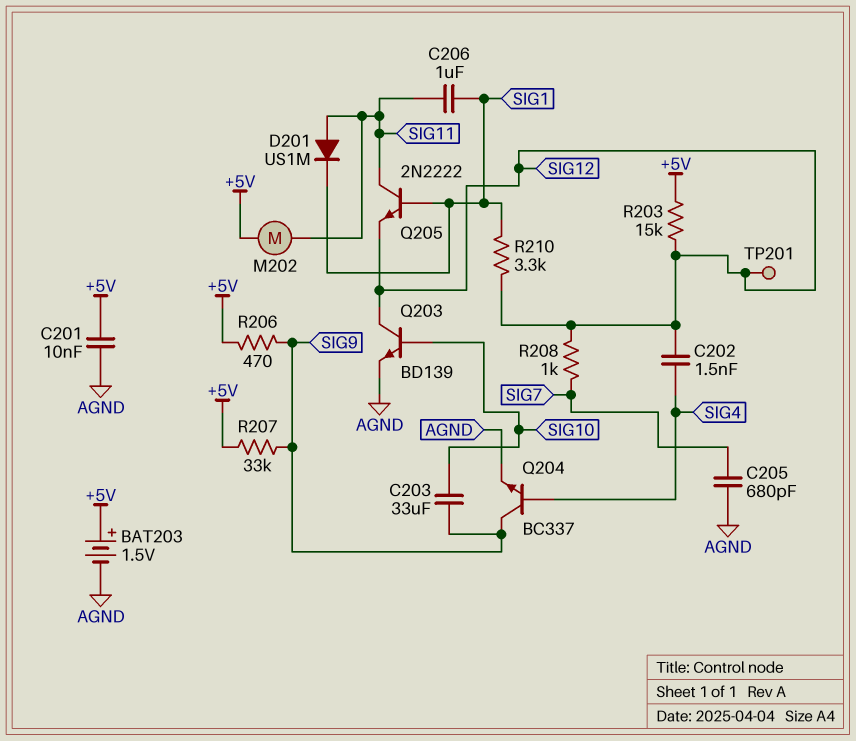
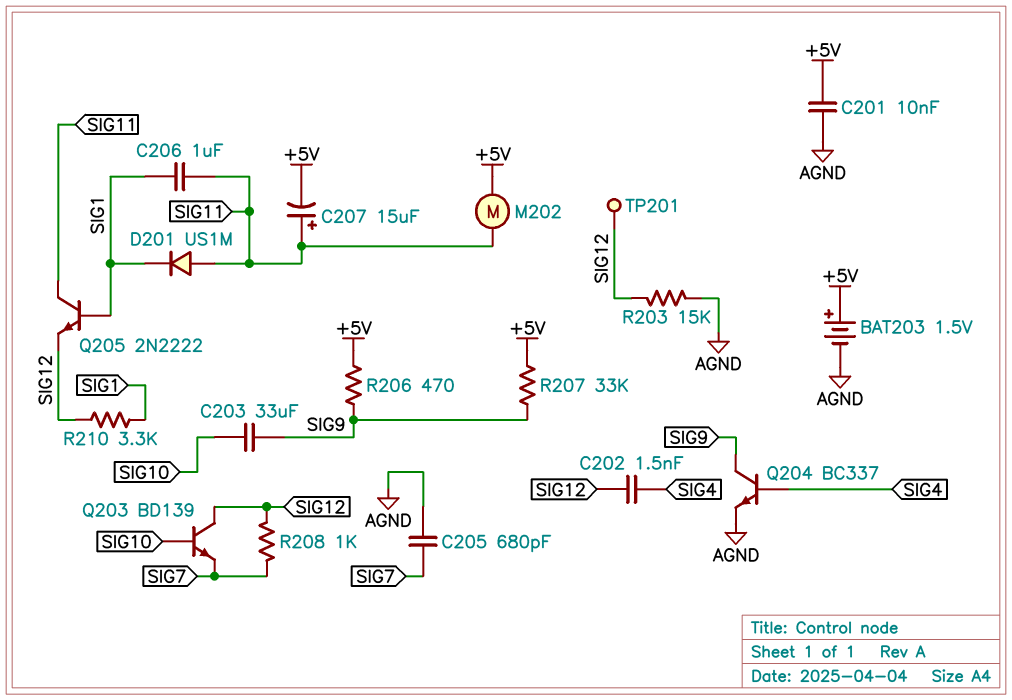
C207: none -> 15uF (plus SIG11, minus +5V)
Q203: NPN BD139 (B SIG10, C SIG12, E AGND) -> NPN BD139 (B SIG10, C SIG12, E SIG7)
R203: 15k (+5V, SIG12) -> 15k (AGND, SIG12)

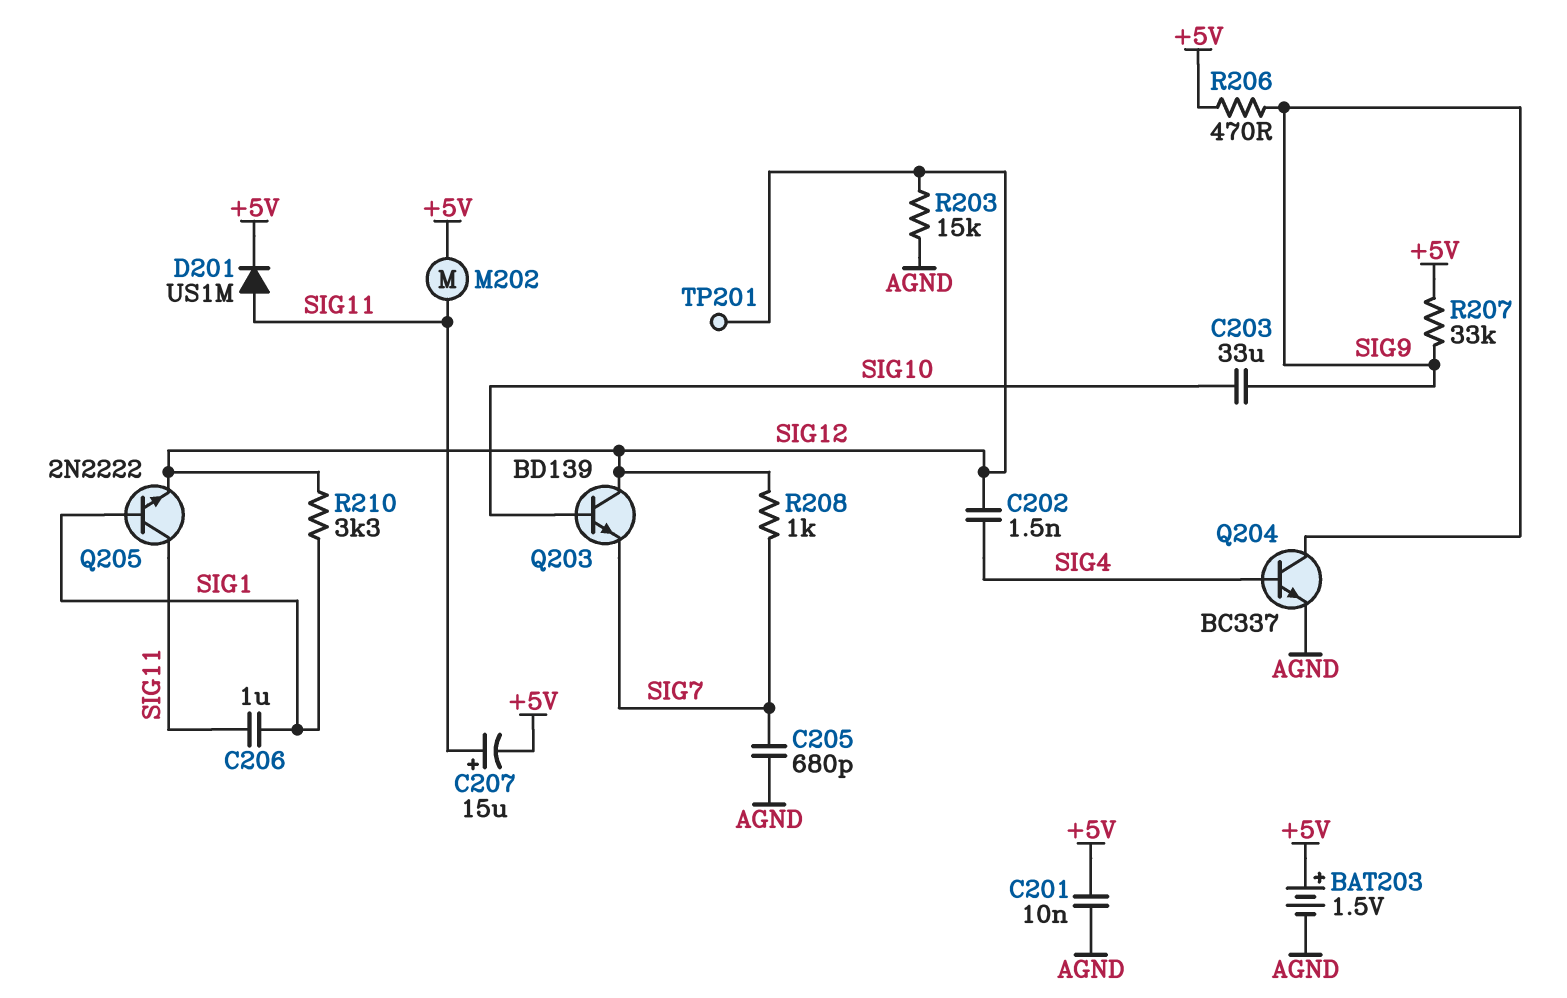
D201: diode US1M (A SIG11, K SIG1) -> diode US1M (A SIG11, K +5V)

